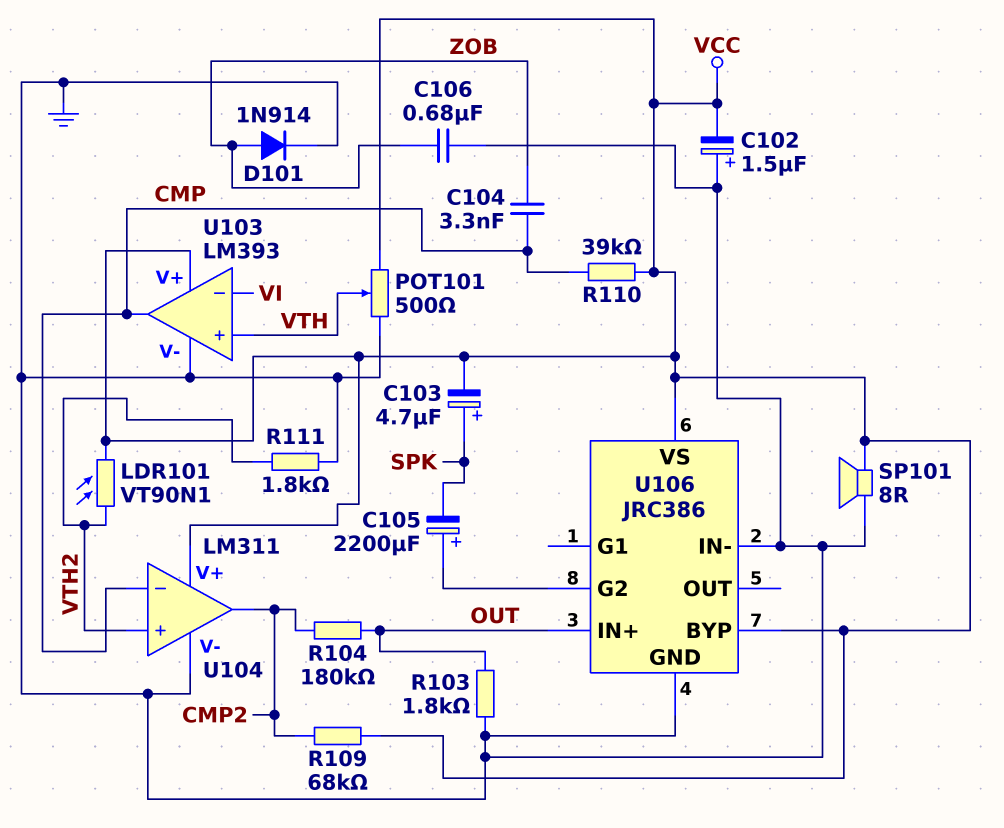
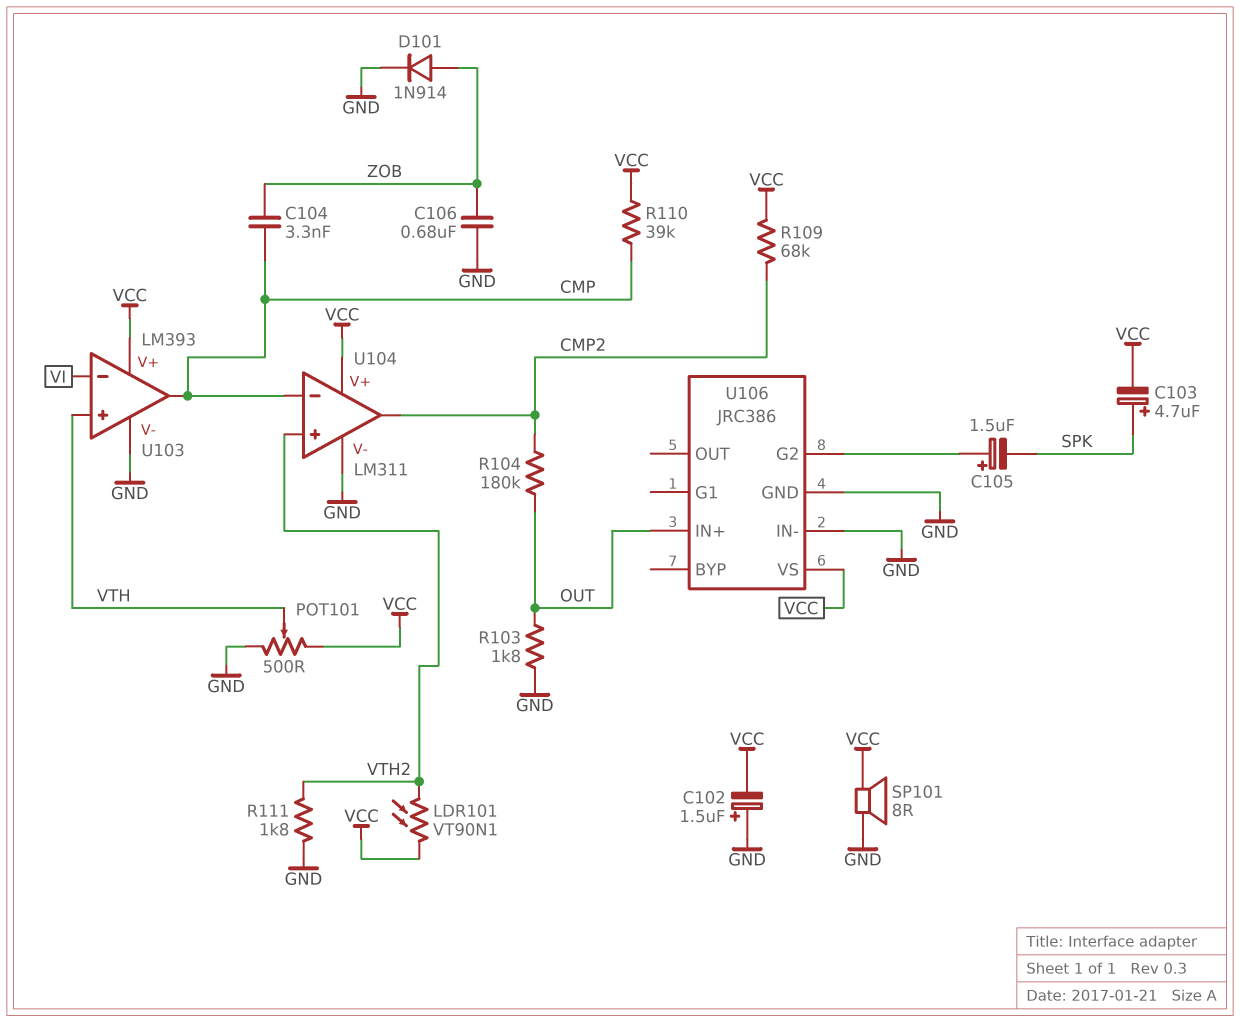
C105: 2200uF (plus U106/G2, minus SPK) -> 1.5uF (plus U106/G2, minus SPK)
U106 pin BYP: VCC -> none

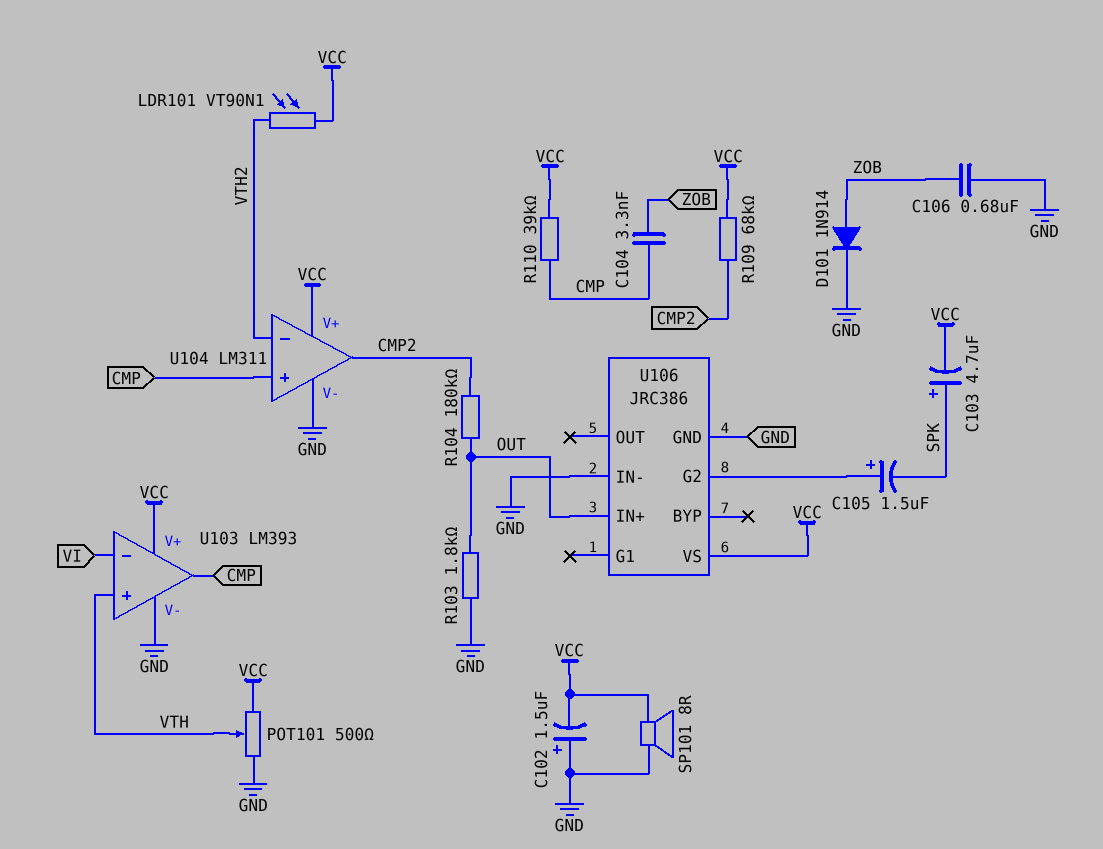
R111: 1.8k (GND, VTH2) -> none
U104 pin in+: VTH2 -> CMP
U104 pin in-: CMP -> VTH2

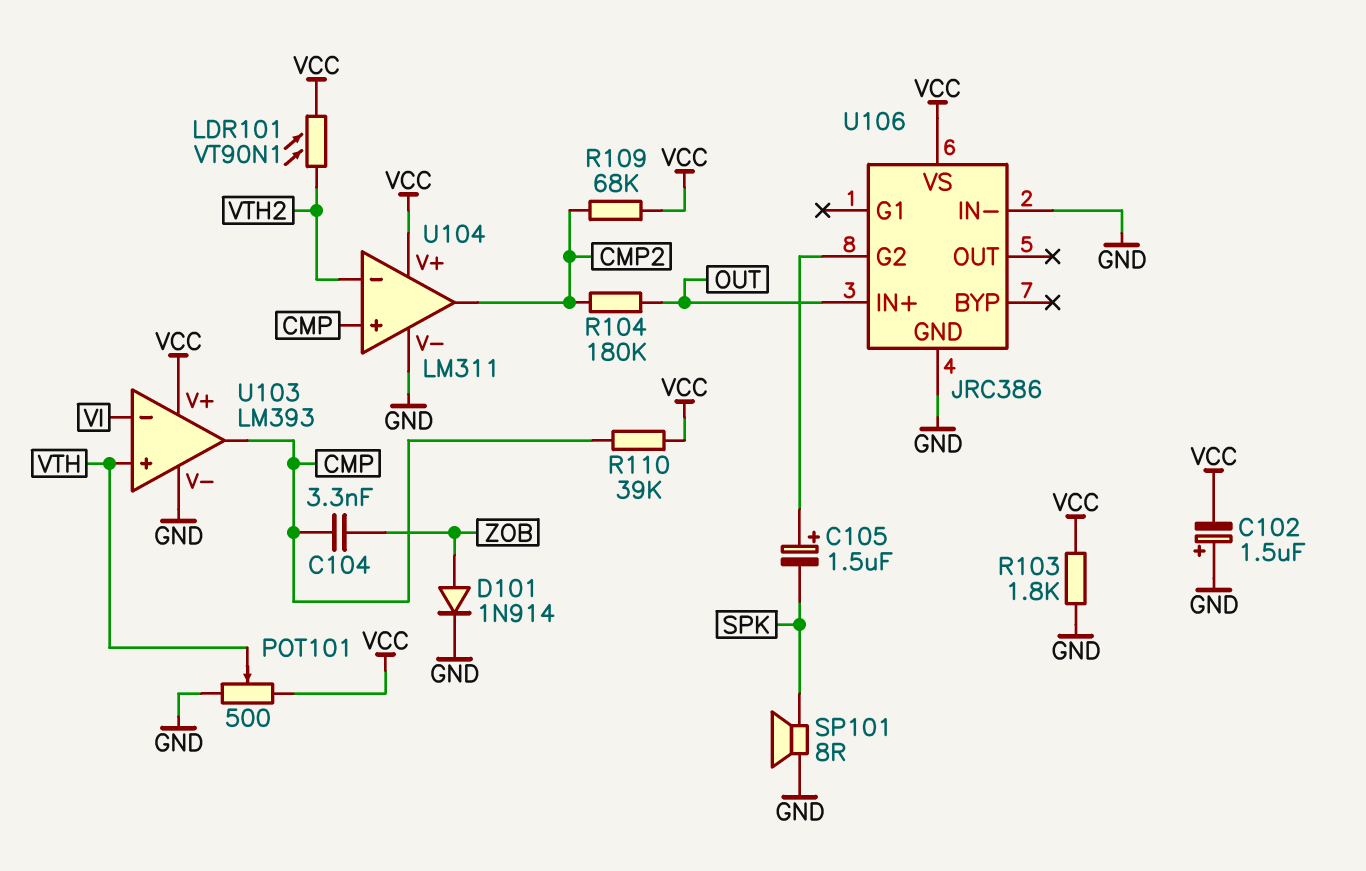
C103: 4.7uF (plus SPK, minus VCC) -> none
C106: 680nF (GND, ZOB) -> none
R103: 1.8k (GND, OUT) -> 1.8k (GND, VCC)
SP101: speaker 8R (GND, VCC) -> speaker 8R (GND, SPK)

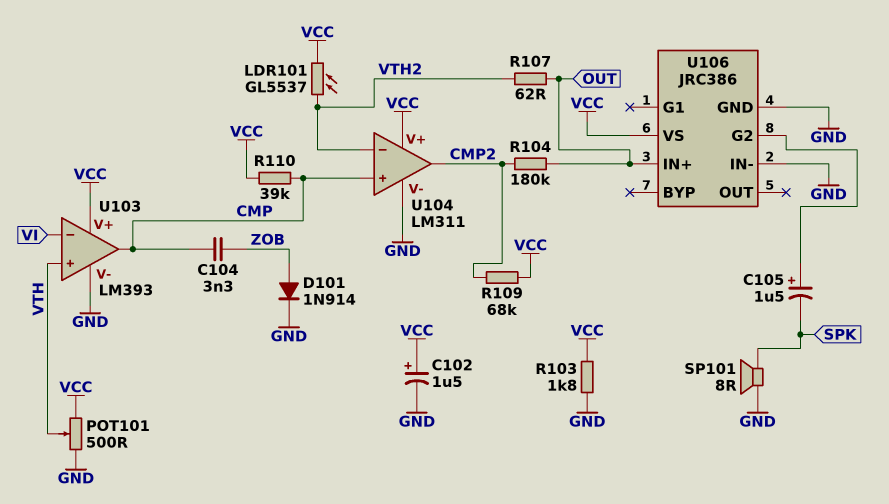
C102: 1.5uF (plus GND, minus VCC) -> 1.5uF (plus VCC, minus GND)
LDR101: VT90N1 (VCC, VTH2) -> GL5537 (VCC, VTH2)
R107: none -> 62 (OUT, VTH2)

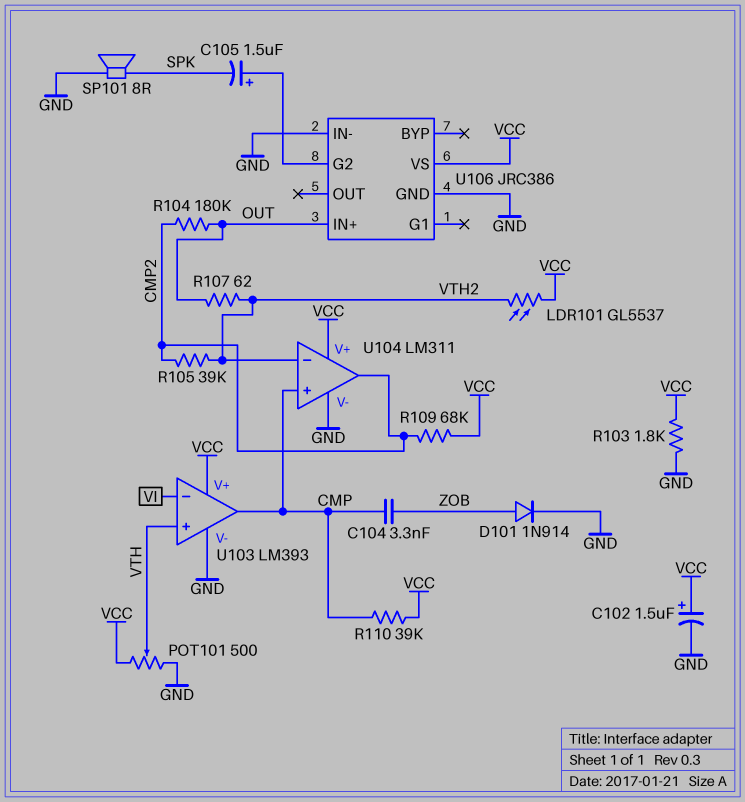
R105: none -> 39k (CMP2, VTH2)

